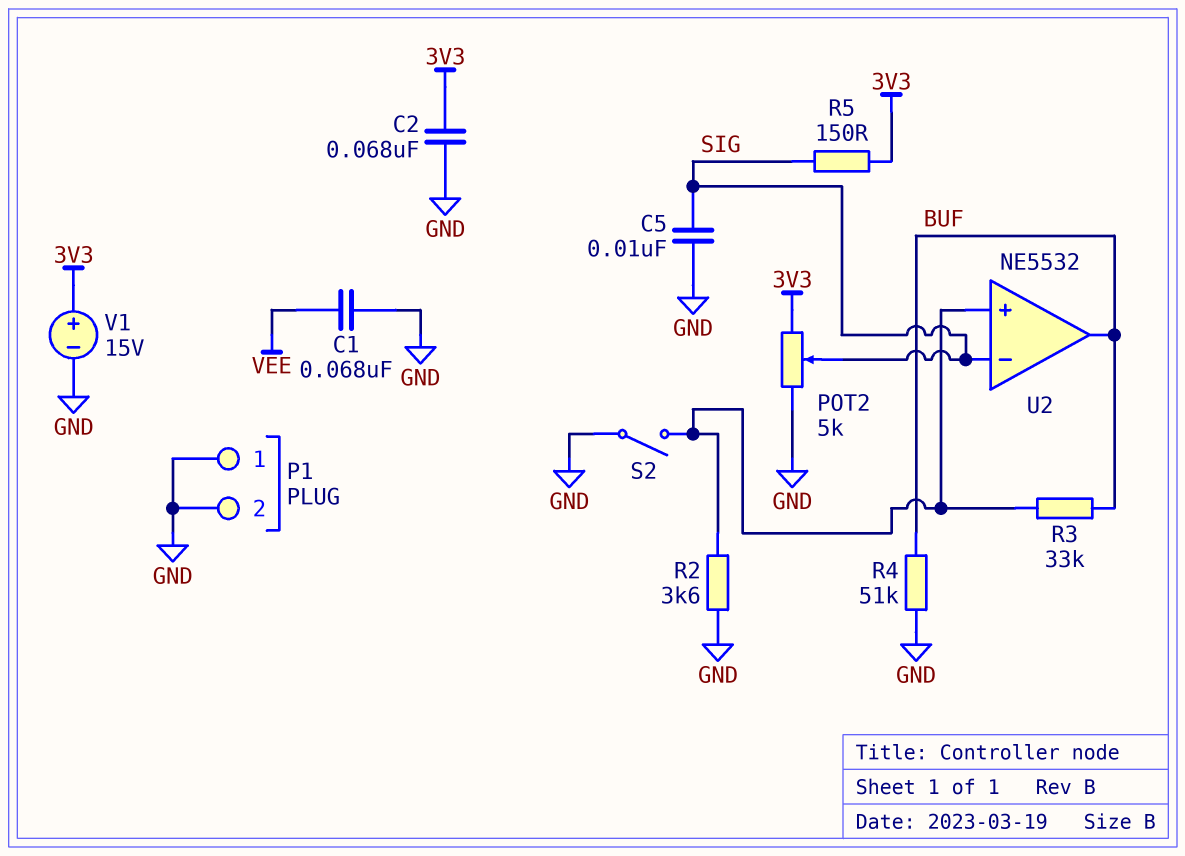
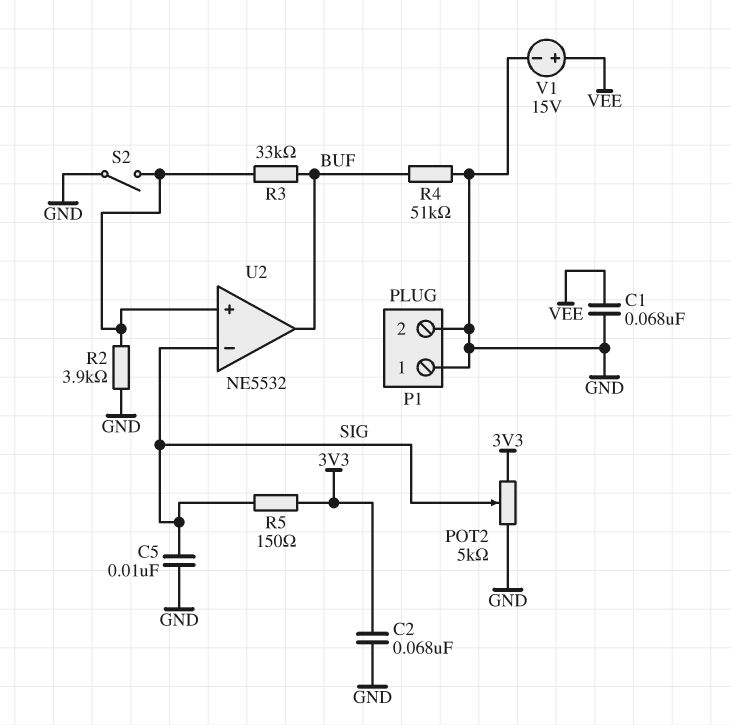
R2: 3.6k (GND, U2/in+) -> 3.9k (GND, U2/in+)
V1: 15V (plus 3V3, minus GND) -> 15V (plus VEE, minus GND)

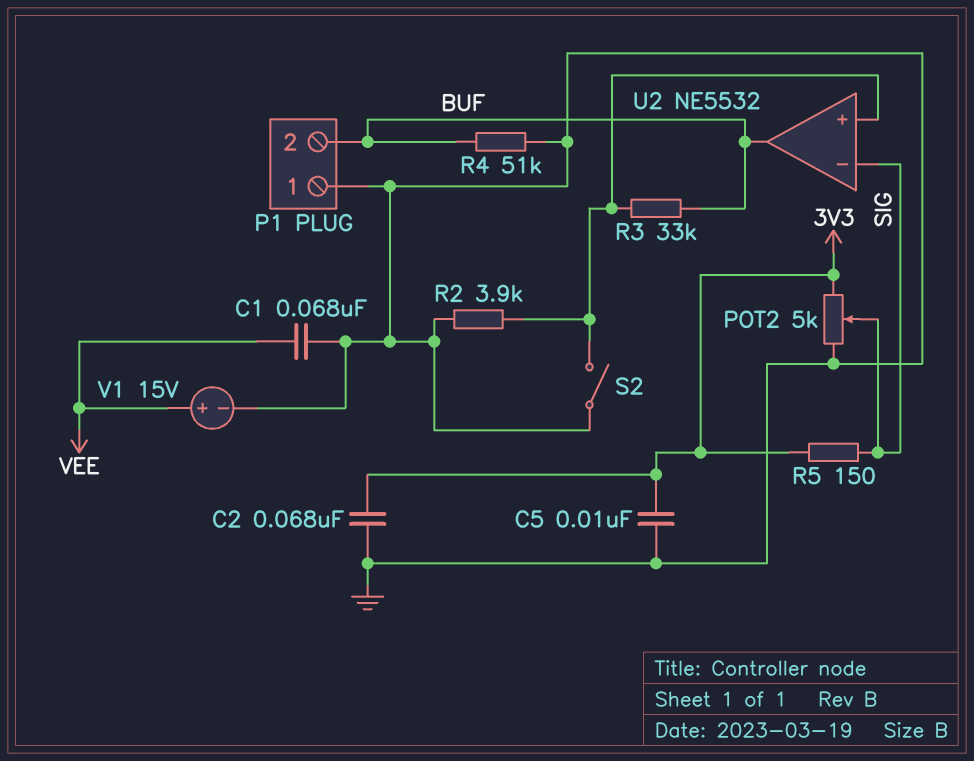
C5: 10nF (GND, SIG) -> 10nF (3V3, GND)
P1 pin 2: GND -> BUF

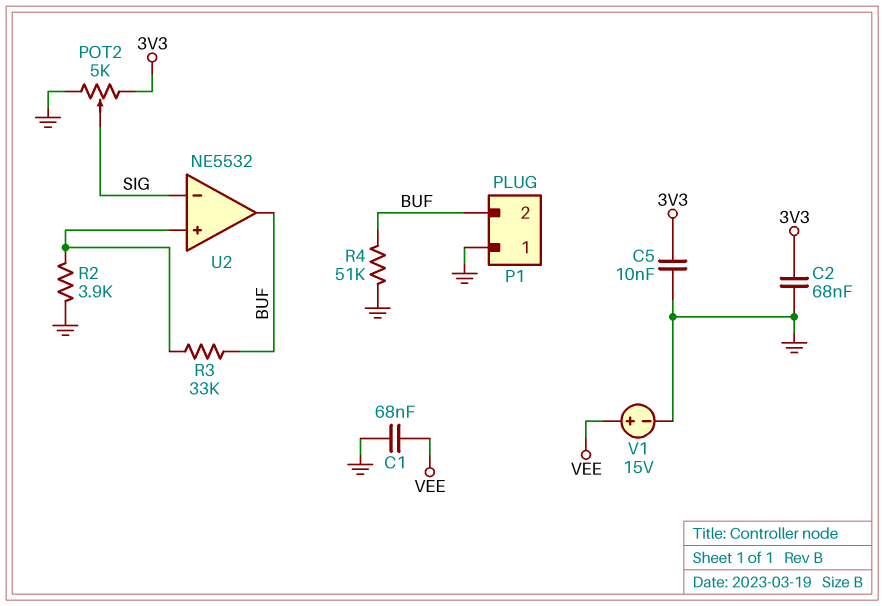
R5: 150 (3V3, SIG) -> none
S2: switch (GND, U2/in+) -> none

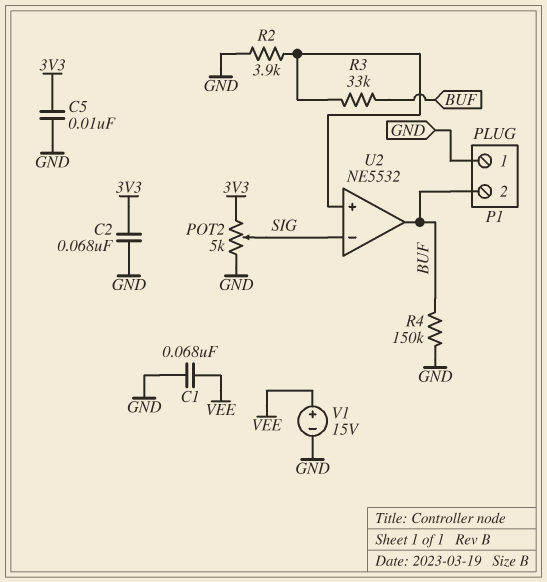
R4: 51k (BUF, GND) -> 150k (BUF, GND)

